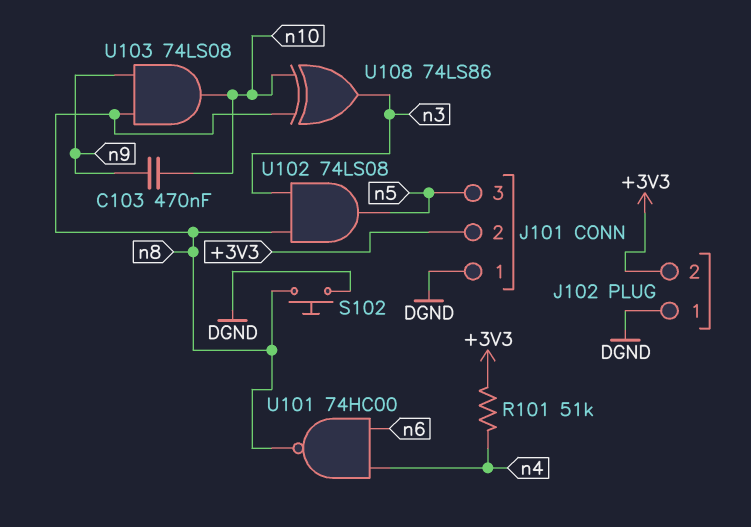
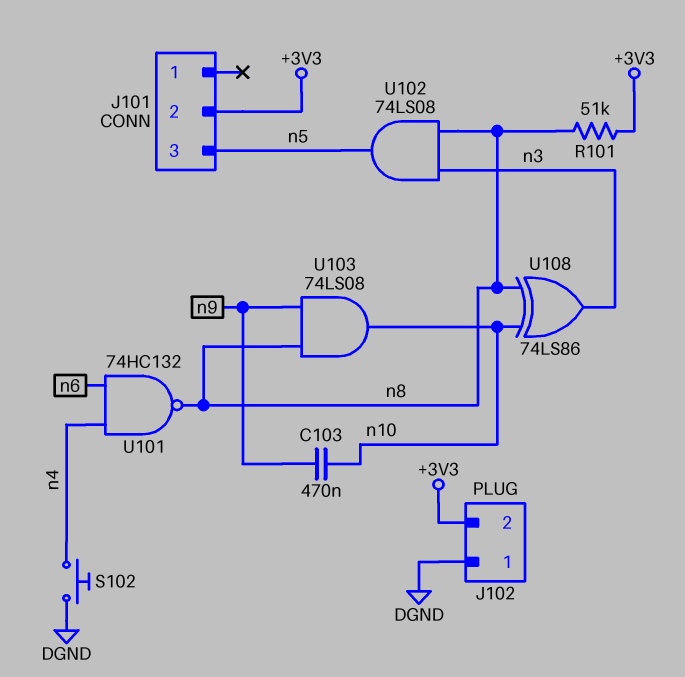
J101 pin 1: DGND -> none
R101: 51k (+3V3, n4) -> 51k (+3V3, n8)
S102: button (DGND, n8) -> button (DGND, n4)
U101: NAND 74HC00 (in n4, in n6, out n8) -> NAND 74HC132 (in n4, in n6, out n8)

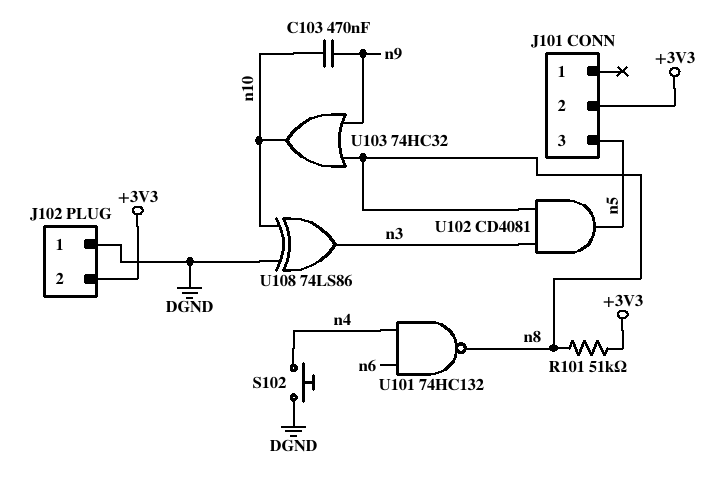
U102: AND 74LS08 (in n3, in n8, out n5) -> AND CD4081 (in n3, in n8, out n5)
U103: AND 74LS08 (in n8, in n9, out n10) -> OR 74HC32 (in n8, in n9, out n10)
U108: XOR 74LS86 (in n8, in n10, out n3) -> XOR 74LS86 (in DGND, in n10, out n3)

